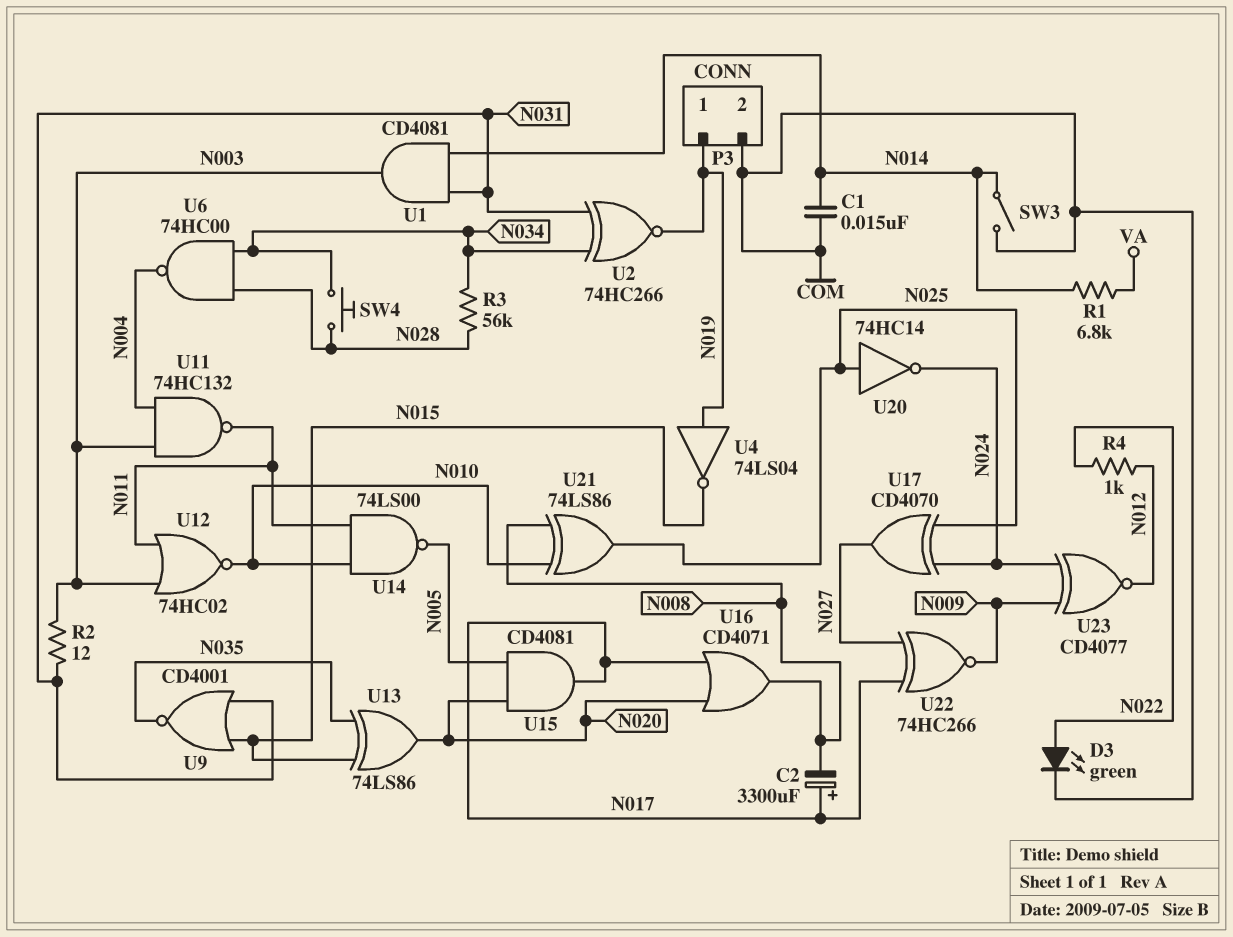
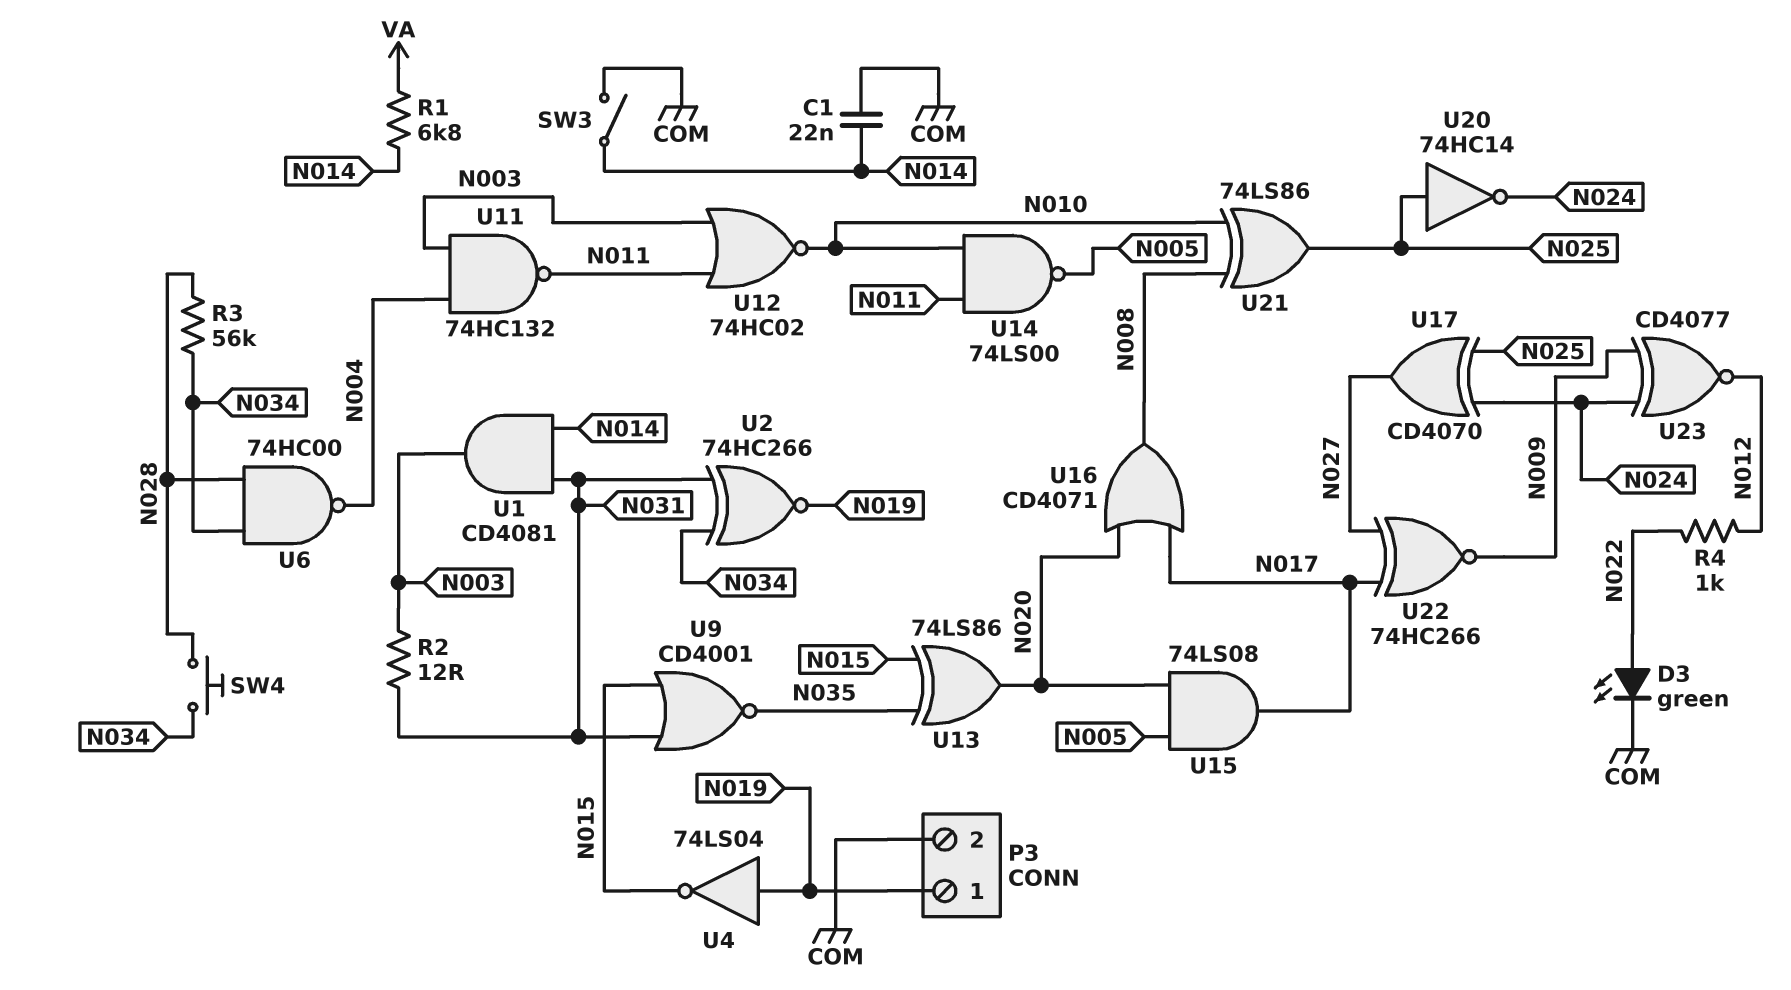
C1: 15nF (COM, N014) -> 22nF (COM, N014)
C2: 3300uF (plus N017, minus N008) -> none
U15: AND CD4081 (in N005, in N020, out N017) -> AND 74LS08 (in N005, in N020, out N017)

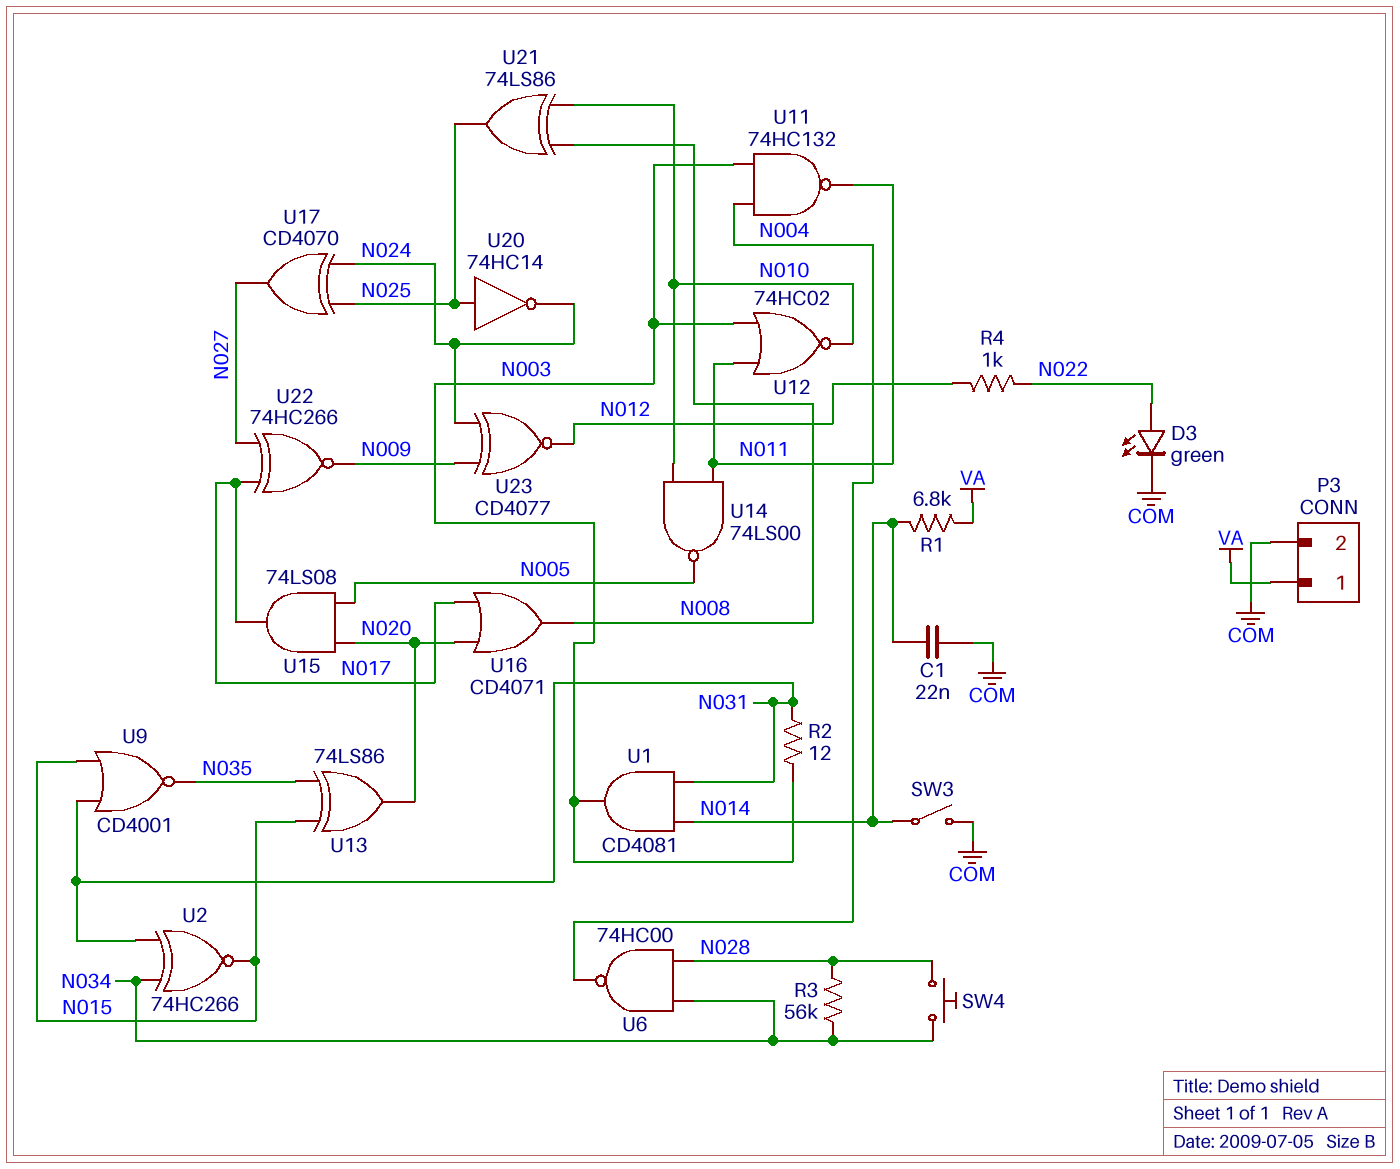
P3 pin 1: N019 -> VA
U2: XNOR 74HC266 (in N031, in N034, out N019) -> XNOR 74HC266 (in N031, in N034, out N015)
U4: NOT 74LS04 (in N019, out N015) -> none

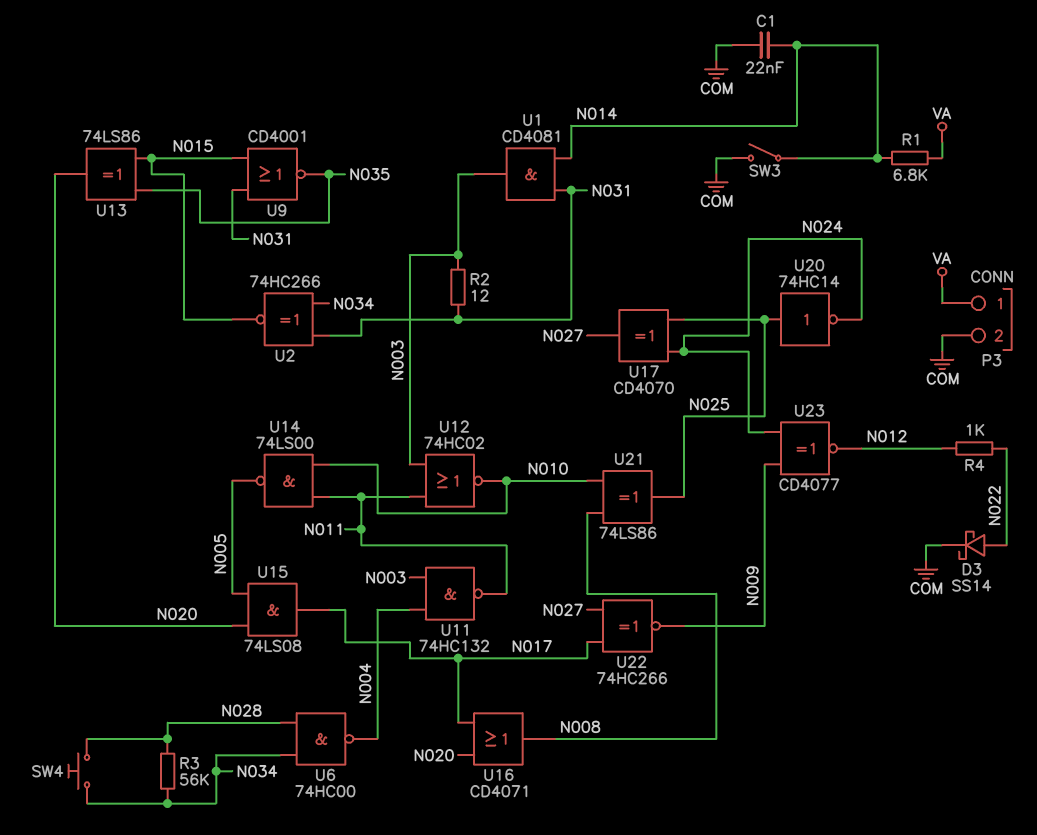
D3: LED green (A N022, K COM) -> schottky SS14 (A N022, K COM)

